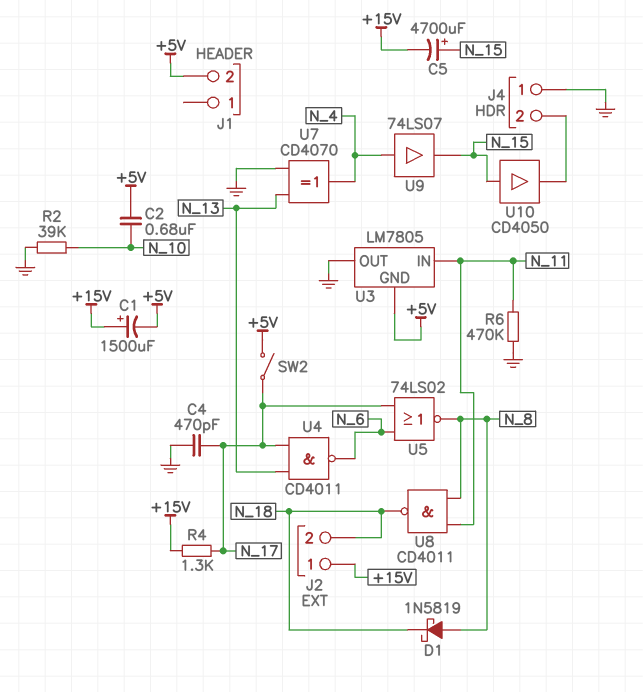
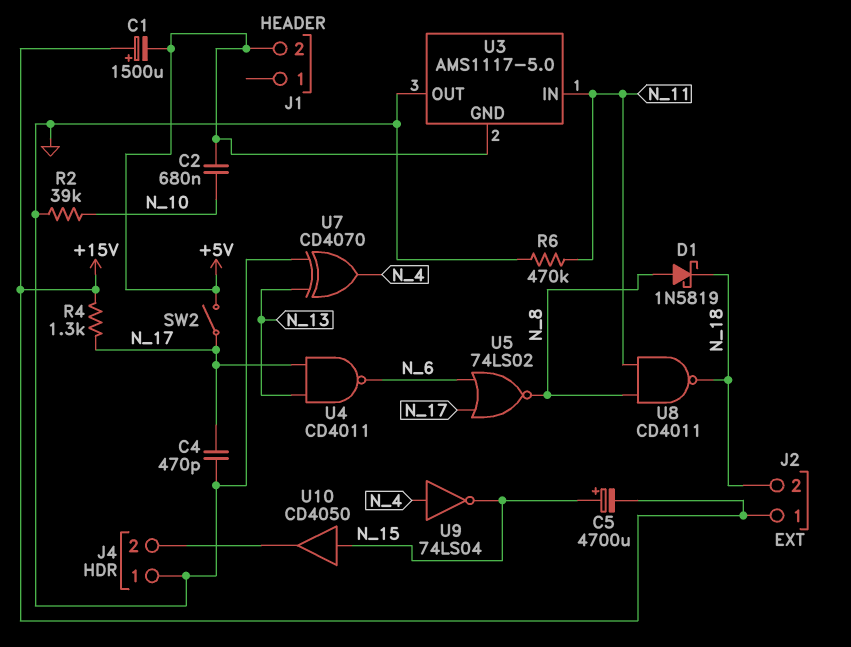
U3: LM7805 -> AMS1117-5.0
U9: buffer 74LS07 (in N_4, out N_15) -> NOT 74LS04 (in N_4, out N_15)

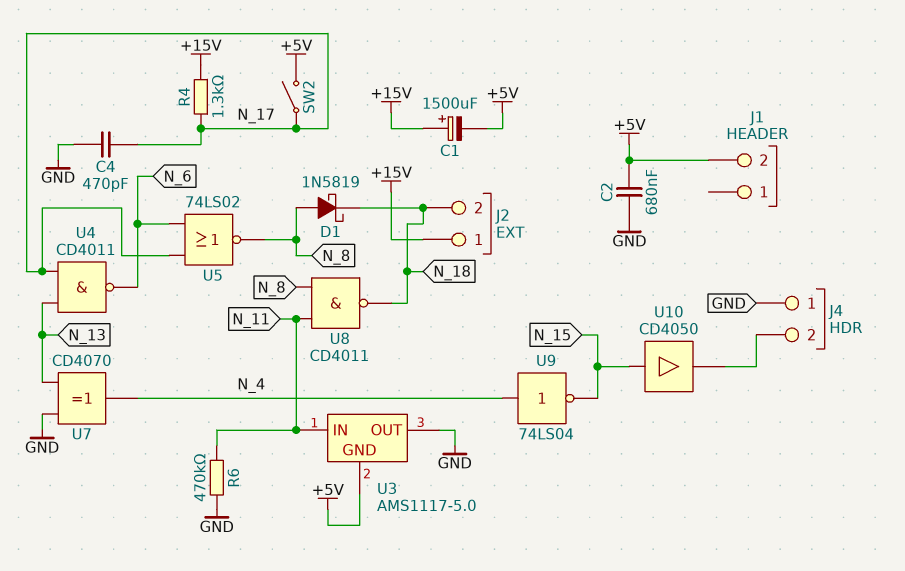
C2: 680nF (+5V, N_10) -> 680nF (+5V, GND)
C5: 4700uF (plus N_15, minus +15V) -> none
R2: 39k (GND, N_10) -> none

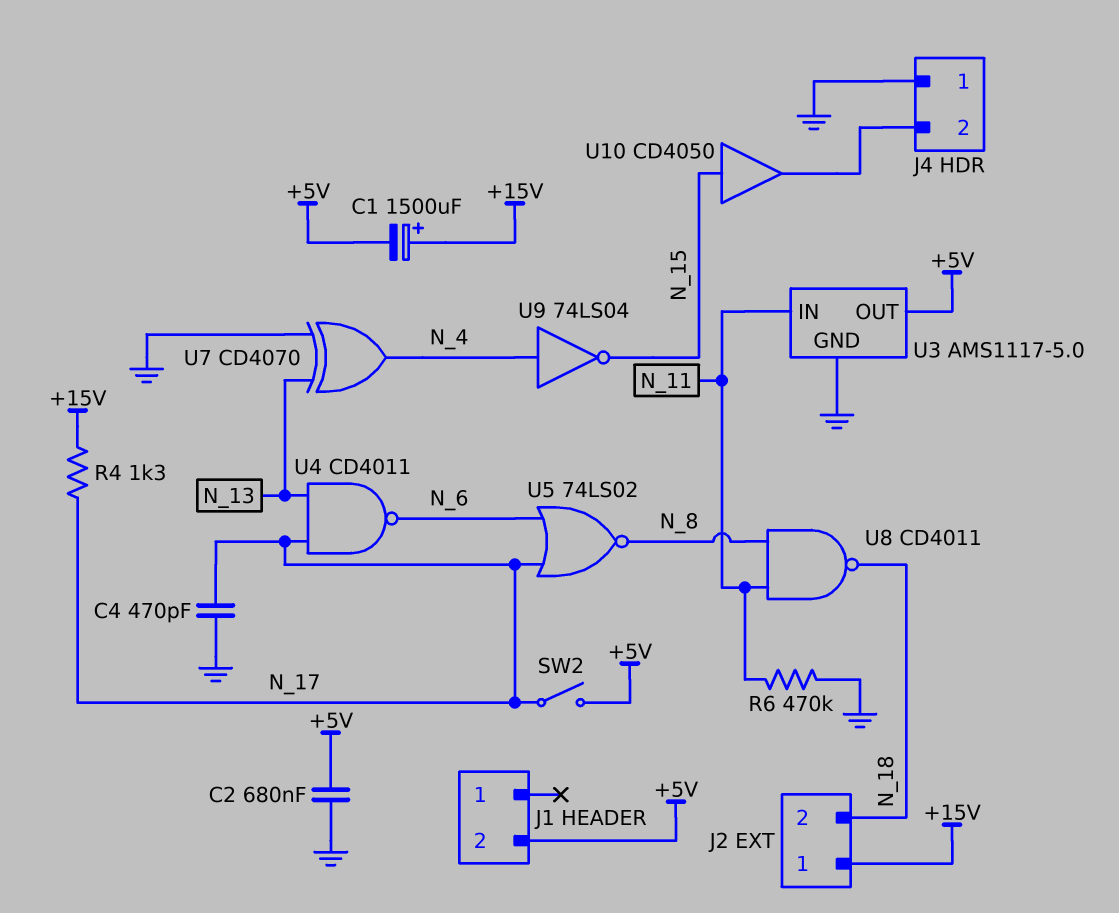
D1: schottky 1N5819 (A N_8, K N_18) -> none
U3 pin GND: +5V -> GND
U3 pin OUT: GND -> +5V

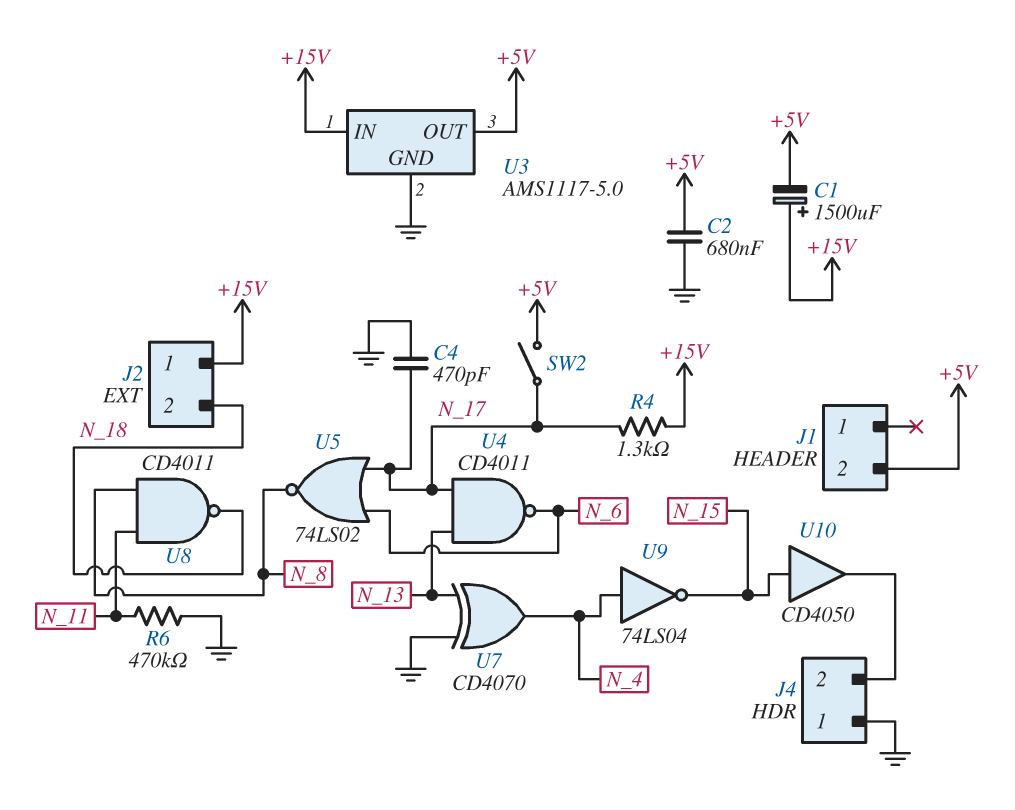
U3 pin IN: N_11 -> +15V

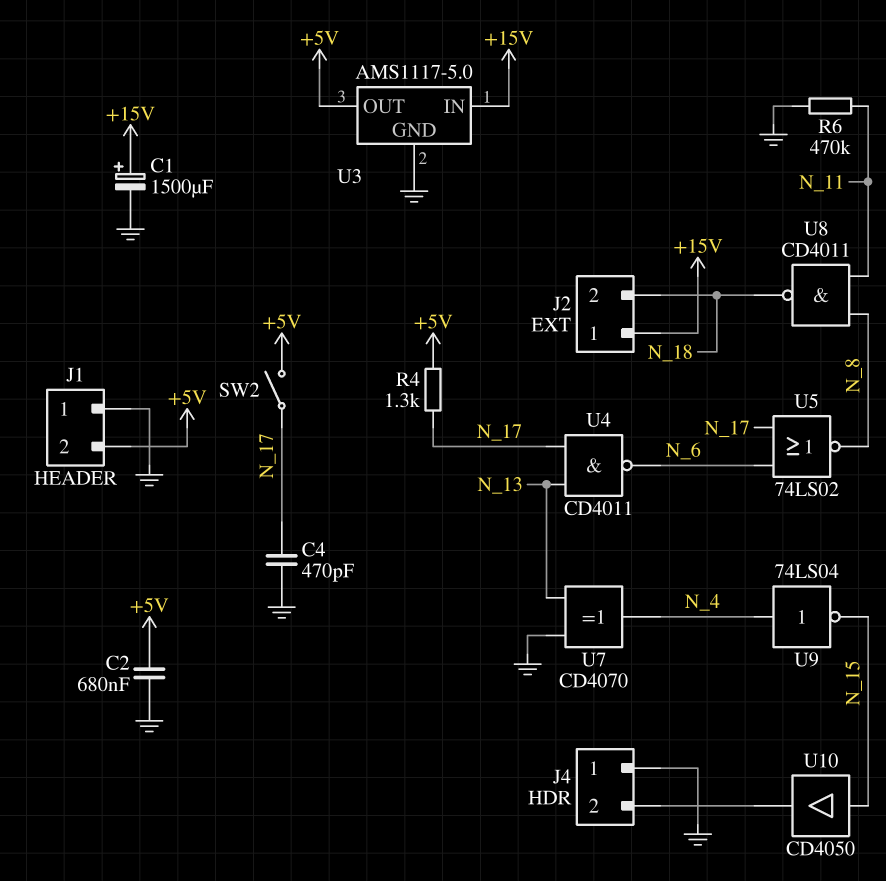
C1: 1500uF (plus +15V, minus +5V) -> 1500uF (plus +15V, minus GND)
J1 pin 1: none -> GND
R4: 1.3k (+15V, N_17) -> 1.3k (+5V, N_17)

